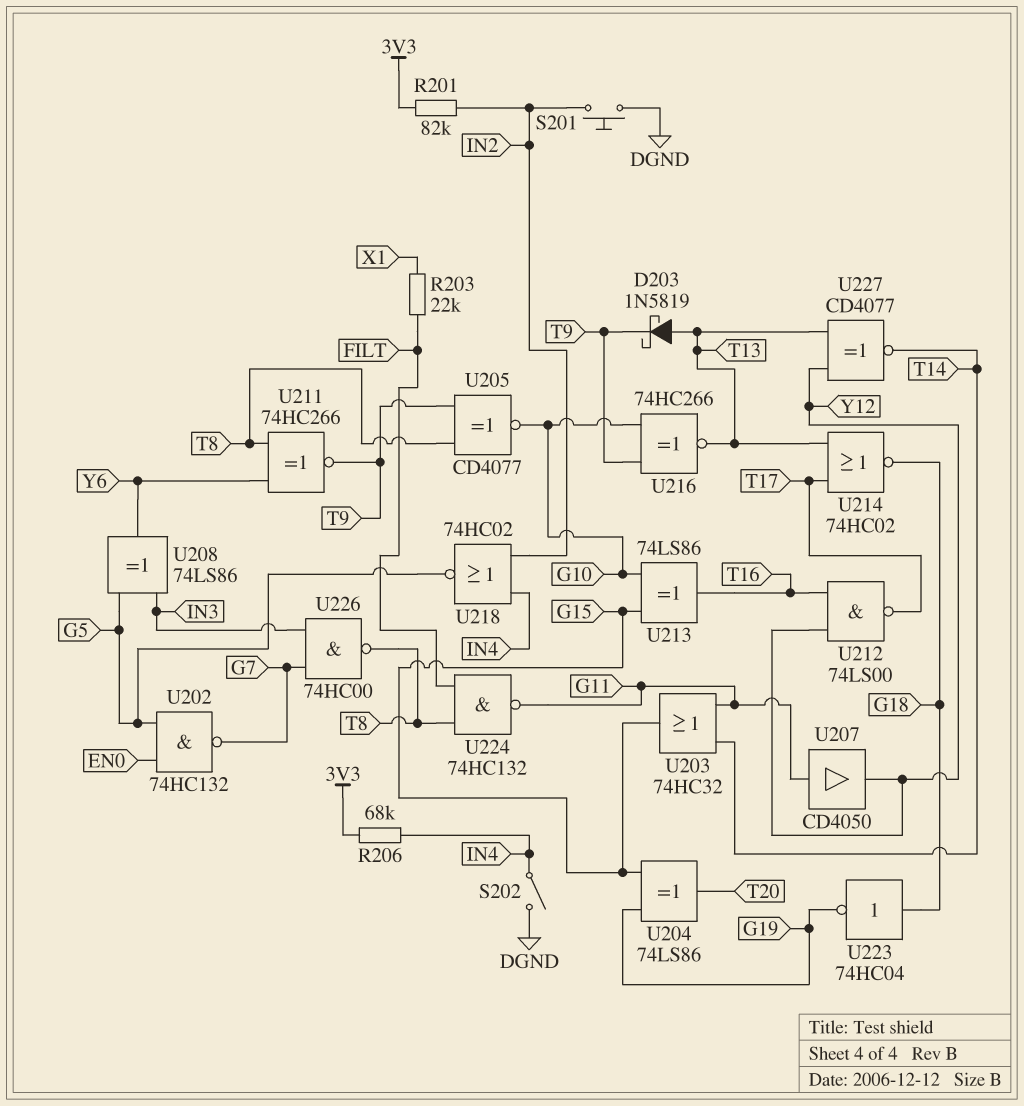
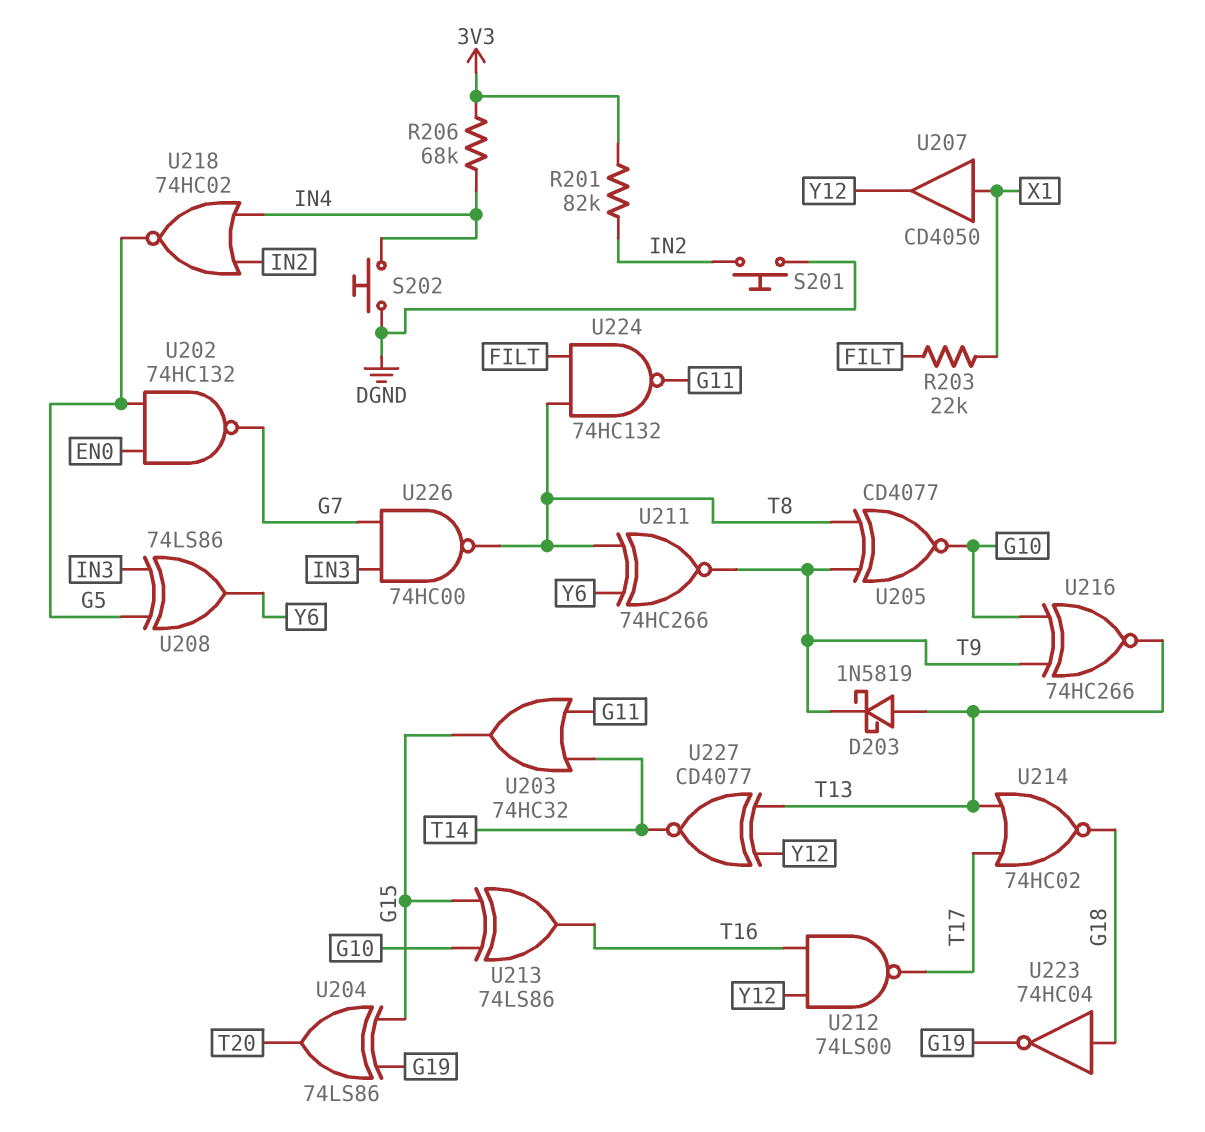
S202: switch (DGND, IN4) -> button (DGND, IN4)
U207: buffer CD4050 (in G11, out Y12) -> buffer CD4050 (in X1, out Y12)

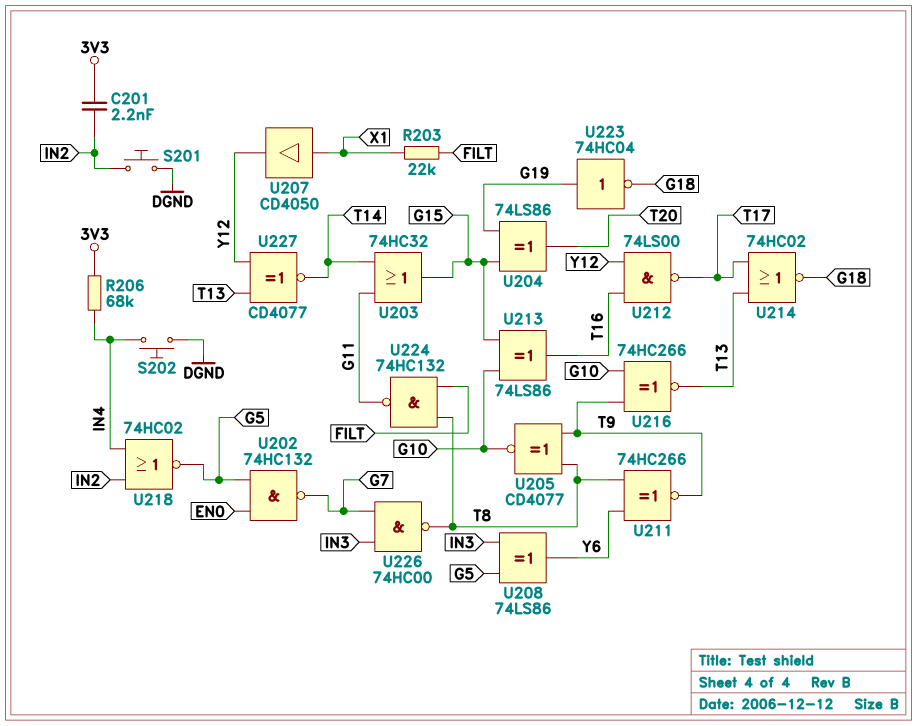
C201: none -> 2.2nF (3V3, IN2)
D203: schottky 1N5819 (A T13, K T9) -> none
R201: 82k (3V3, IN2) -> none
U223: NOT 74HC04 (in G18, out G19) -> NOT 74HC04 (in G19, out G18)

